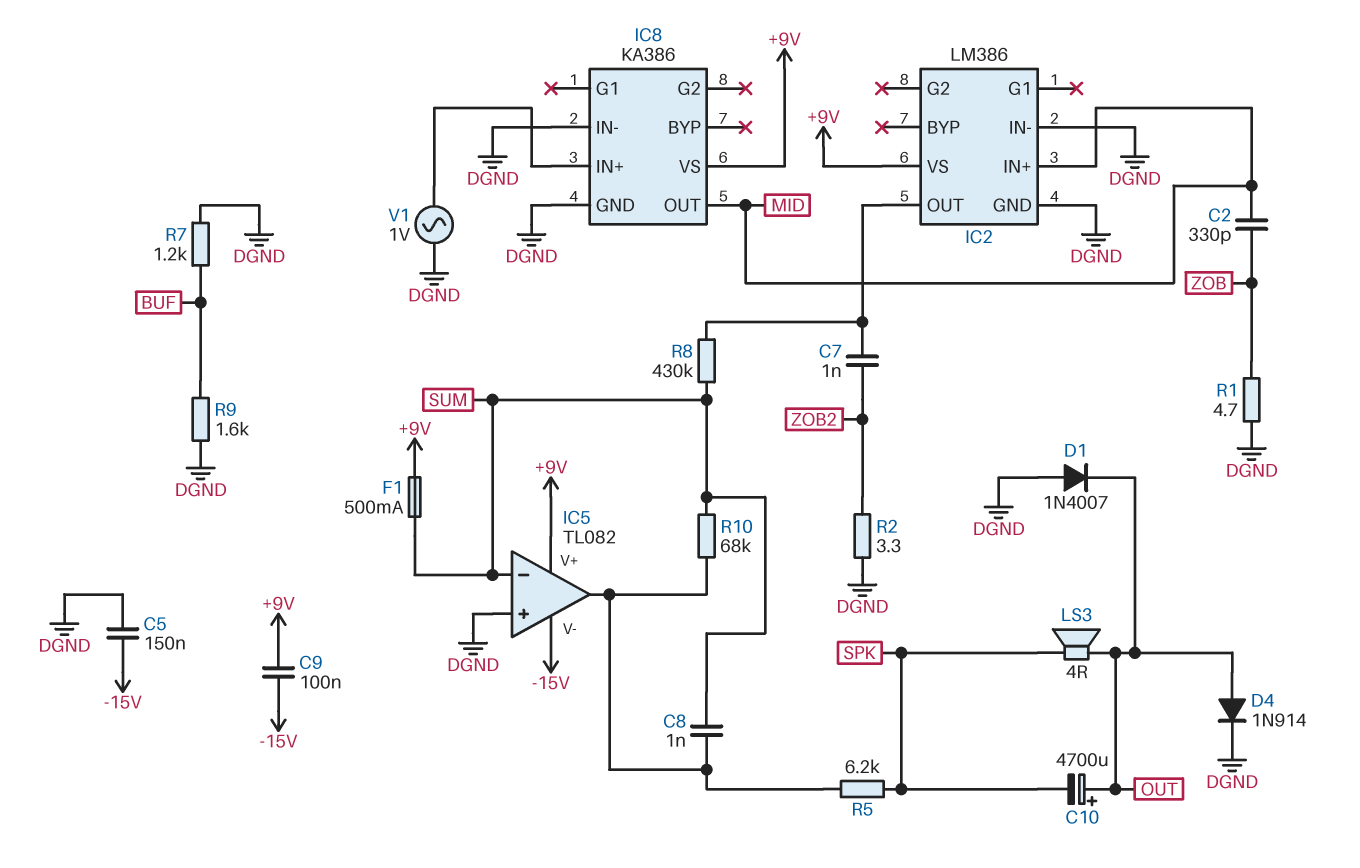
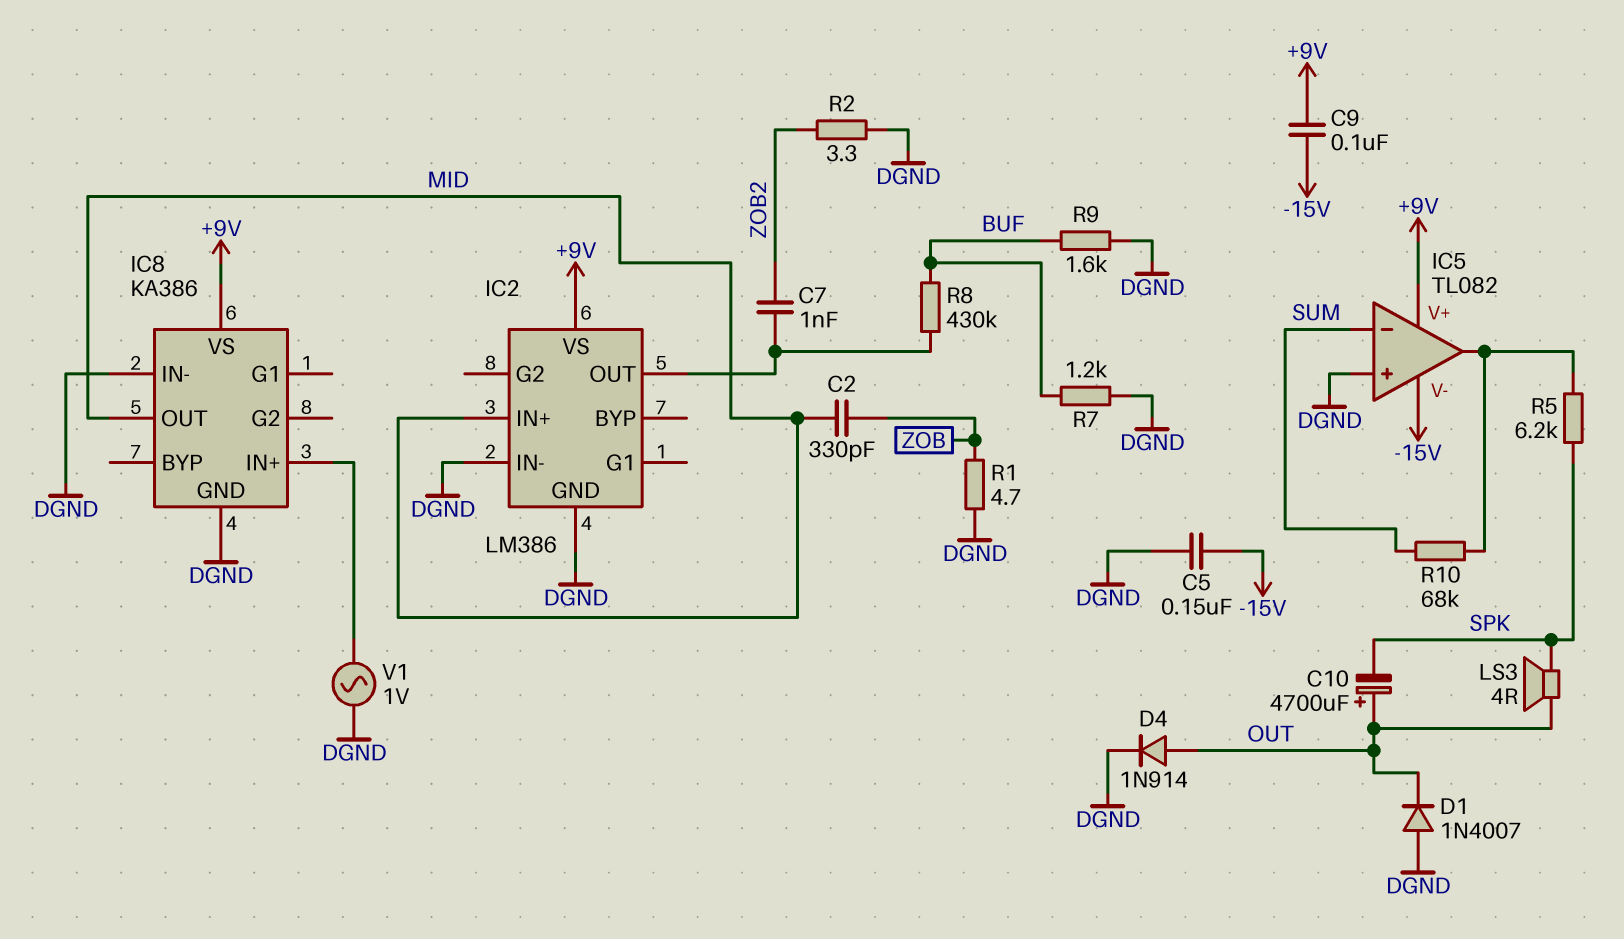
C8: 1nF (IC5/out, SUM) -> none
F1: 500mA (+9V, SUM) -> none
R8: 430k (IC2/OUT, SUM) -> 430k (BUF, IC2/OUT)

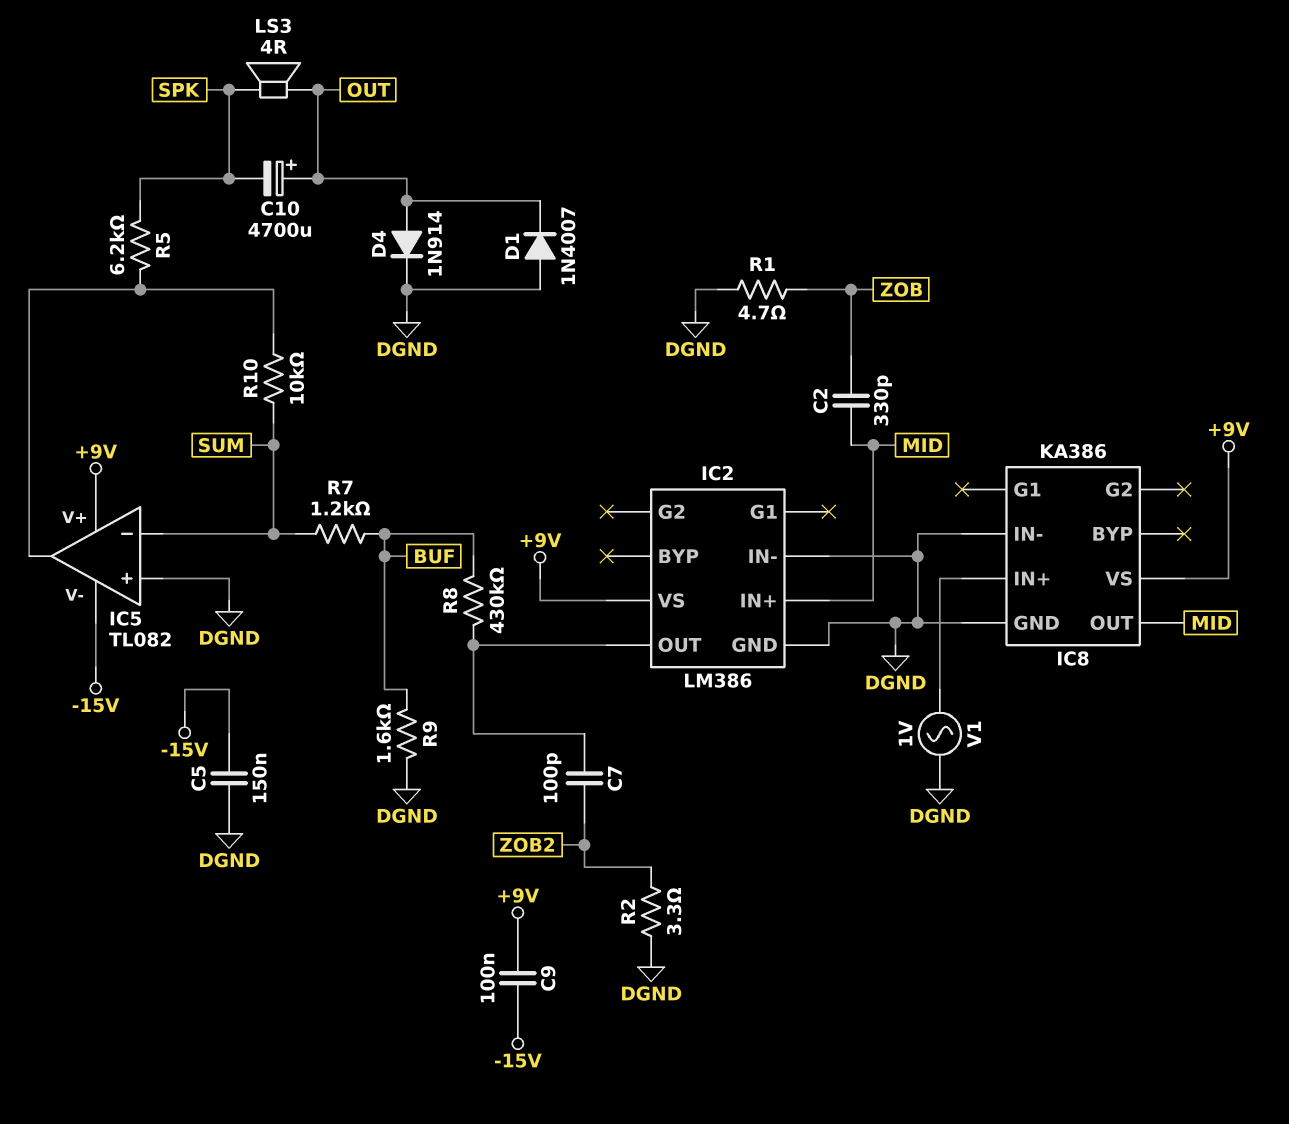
C7: 1nF (IC2/OUT, ZOB2) -> 100pF (IC2/OUT, ZOB2)
R7: 1.2k (BUF, DGND) -> 1.2k (BUF, SUM)
R10: 68k (IC5/out, SUM) -> 10k (IC5/out, SUM)

